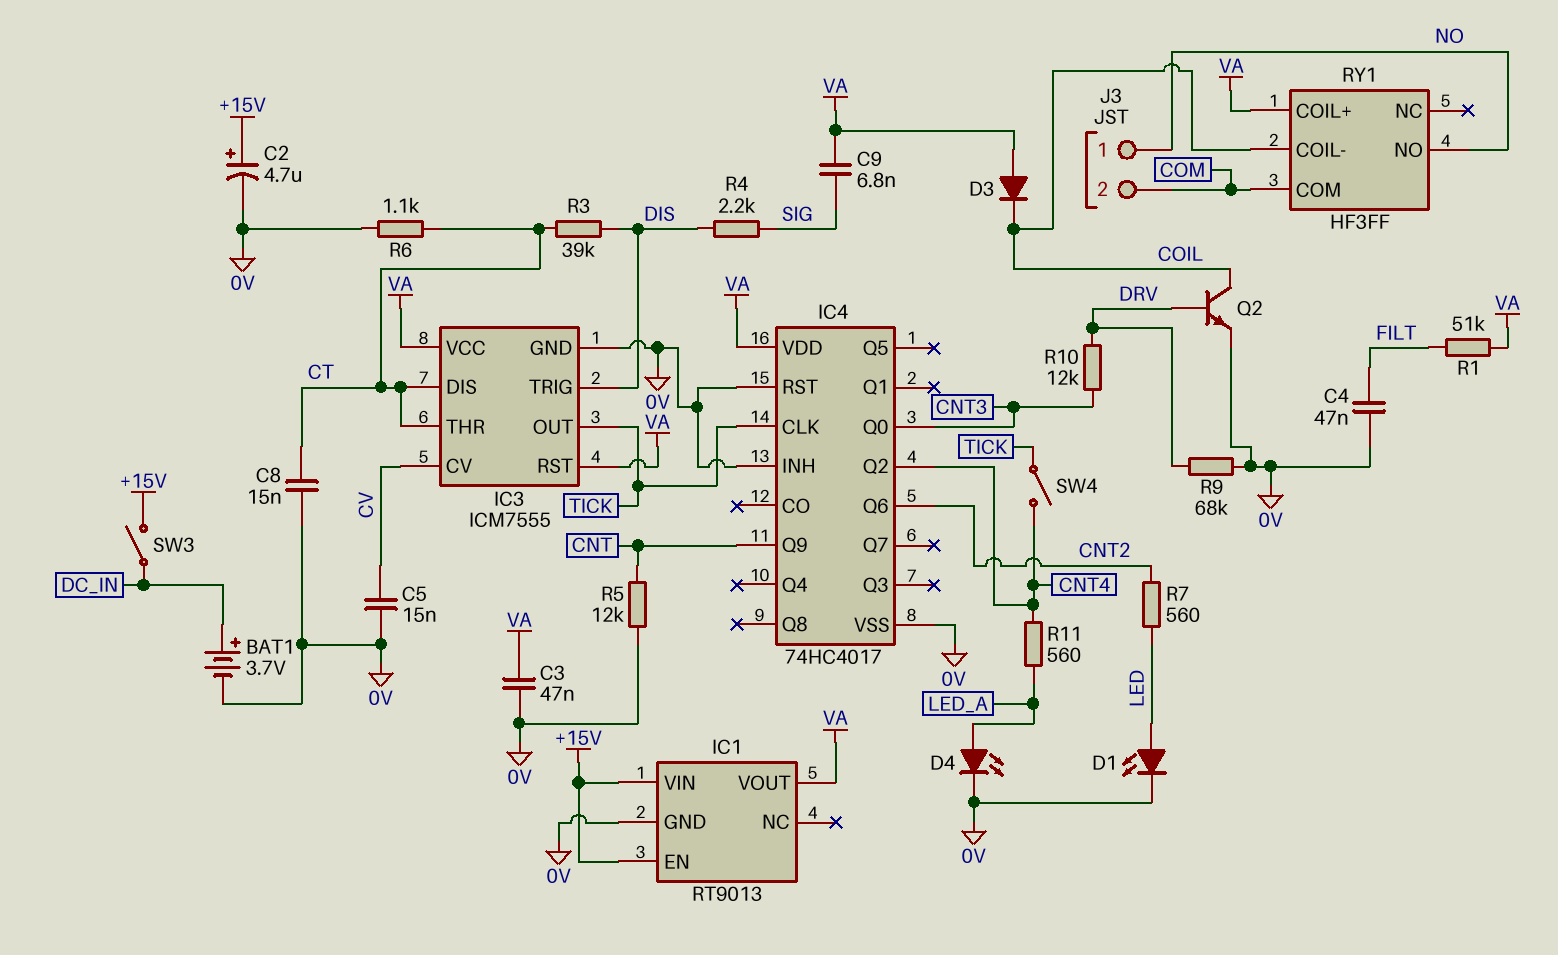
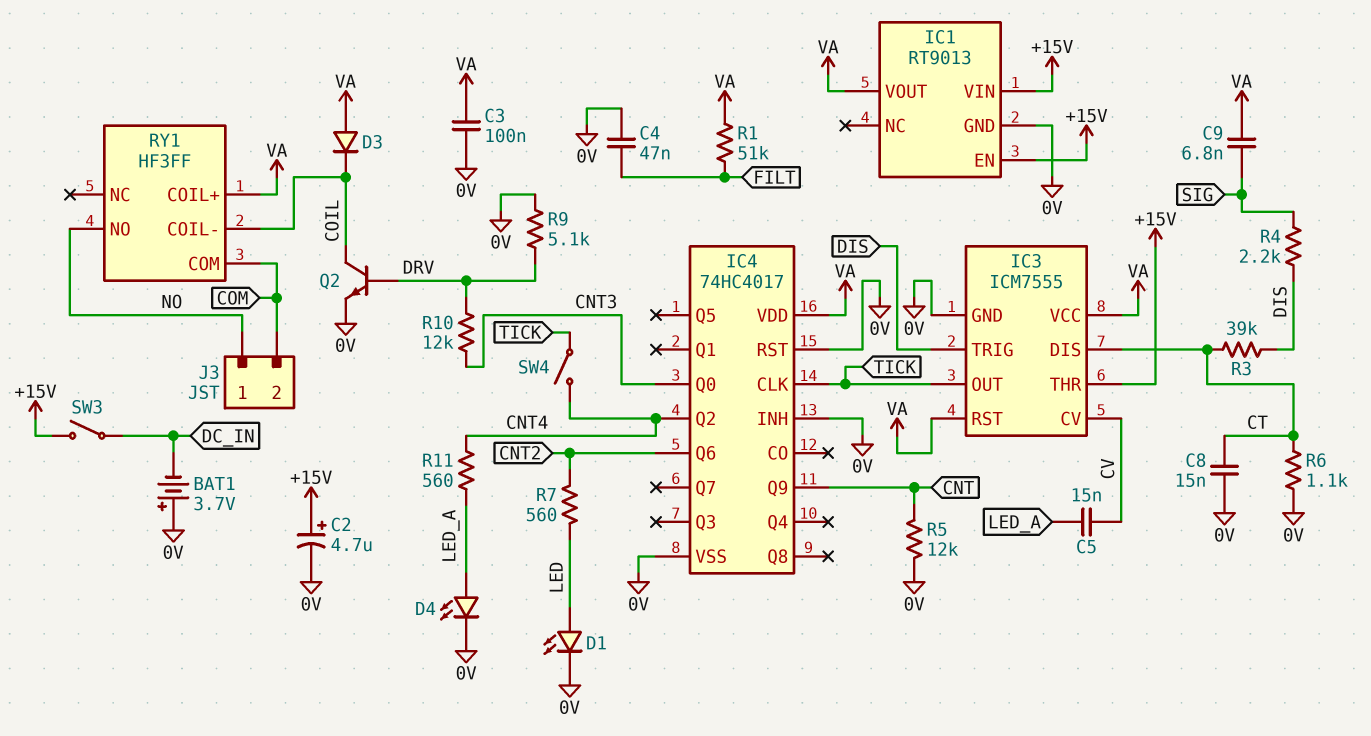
BAT1: 3.7V (plus DC_IN, minus 0V) -> 3.7V (plus 0V, minus DC_IN)
C3: 47nF (0V, VA) -> 100nF (0V, VA)
C5: 15nF (0V, CV) -> 15nF (CV, LED_A)
IC3 pin THR: CT -> +15V
R9: 68k (0V, DRV) -> 5.1k (0V, DRV)

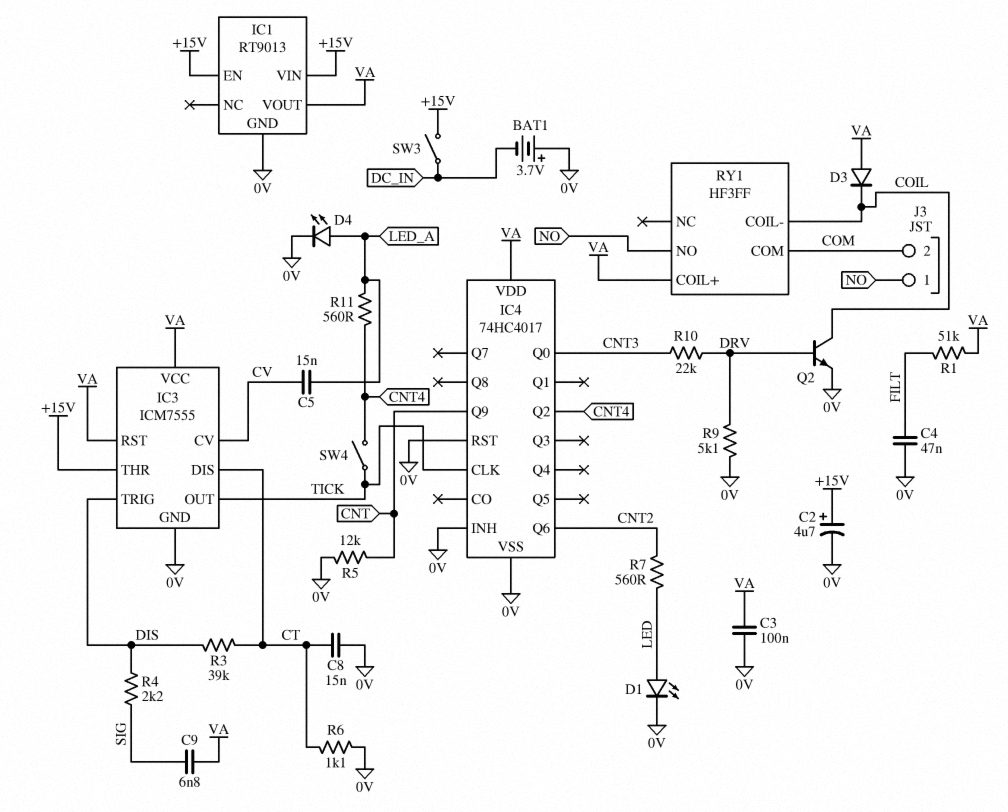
R10: 12k (CNT3, DRV) -> 22k (CNT3, DRV)

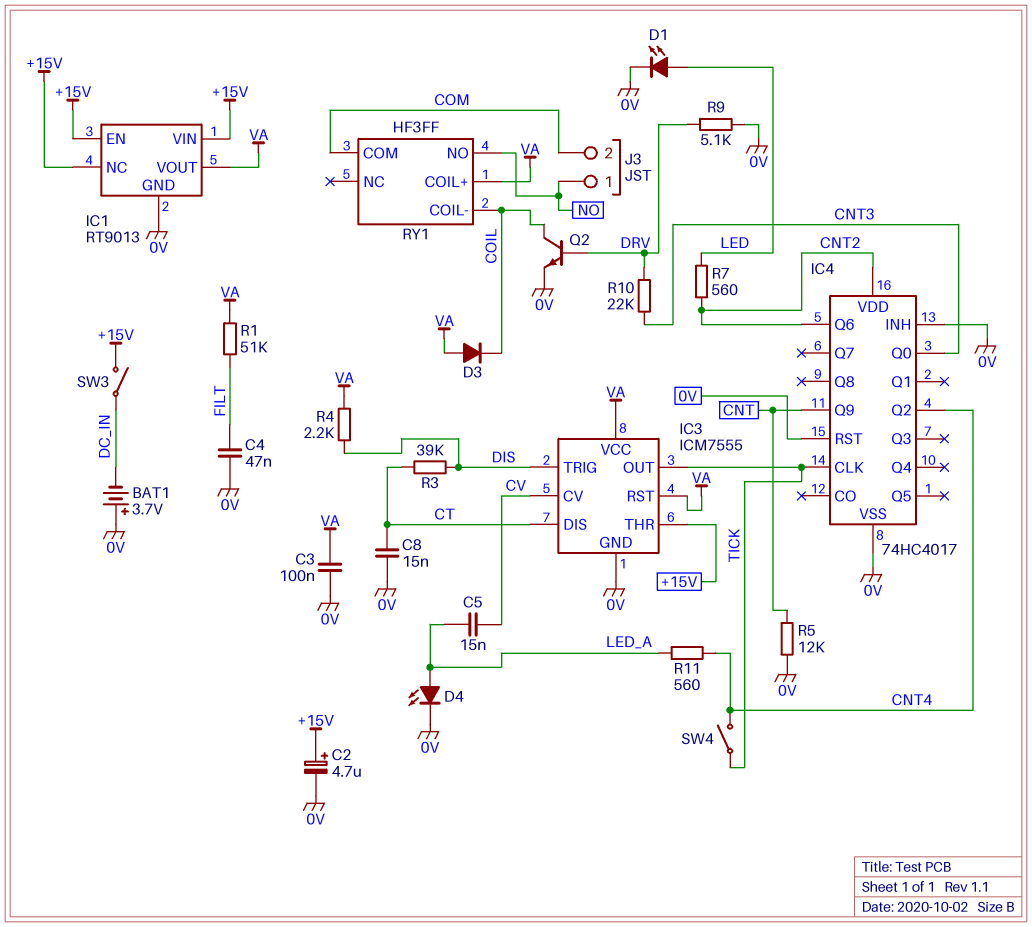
C9: 6.8nF (SIG, VA) -> none
IC1 pin NC: none -> +15V
IC4 pin VDD: VA -> CNT2
R4: 2.2k (DIS, SIG) -> 2.2k (DIS, VA)
R6: 1.1k (0V, CT) -> none

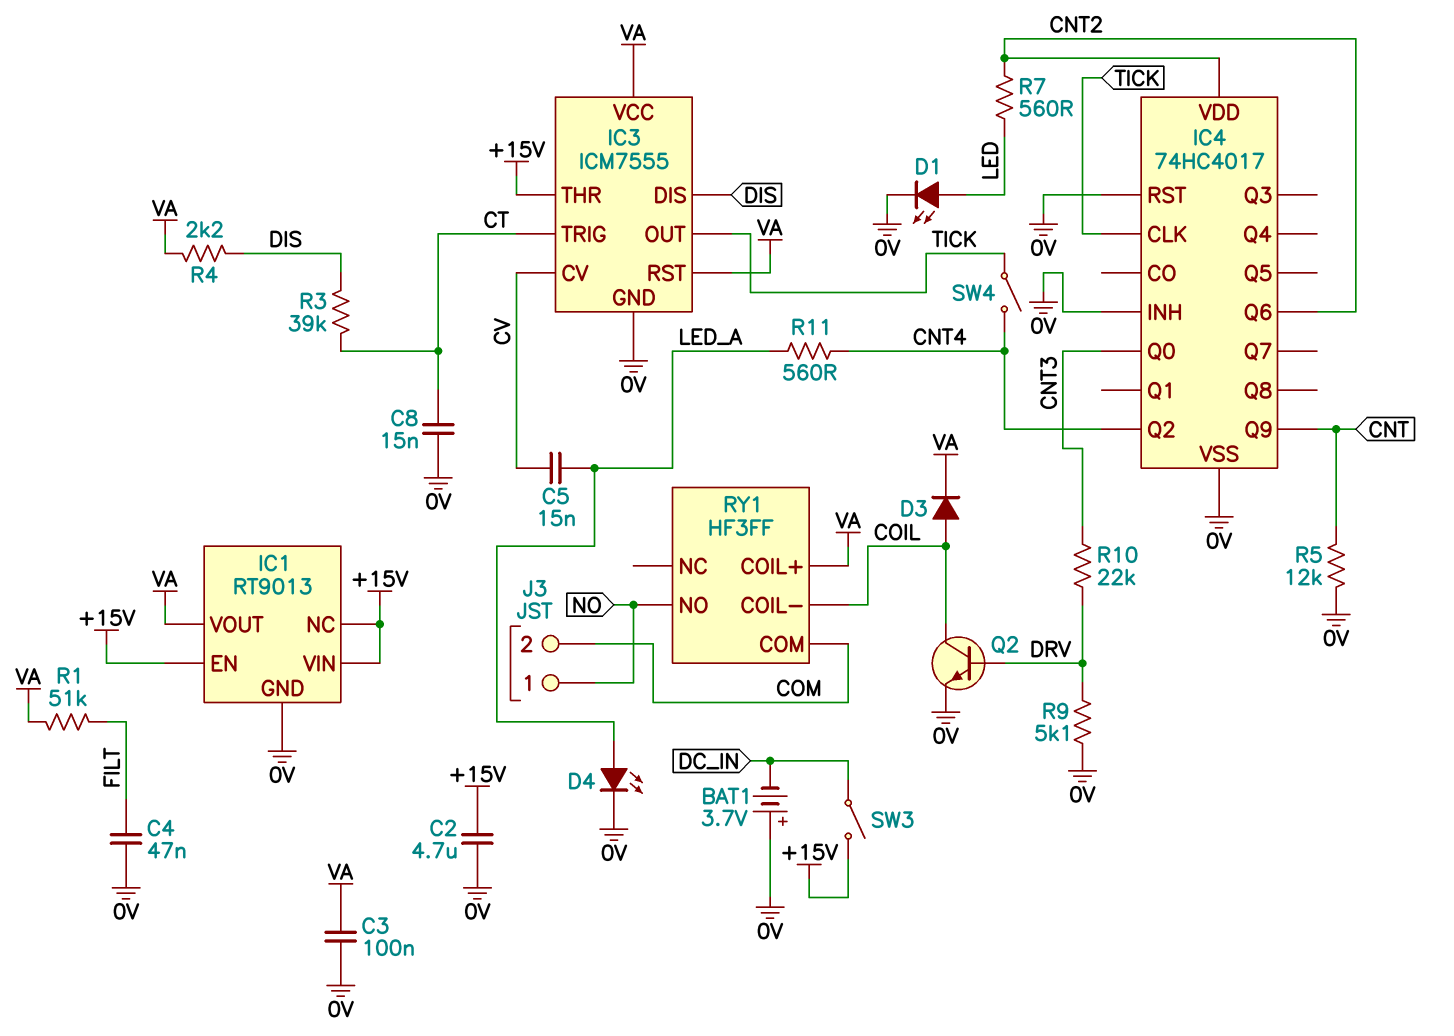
C2: 4.7uF (plus +15V, minus 0V) -> 4.7uF (+15V, 0V)
D3: diode (A VA, K COIL) -> diode (A COIL, K VA)
IC3 pin DIS: CT -> DIS
IC3 pin TRIG: DIS -> CT

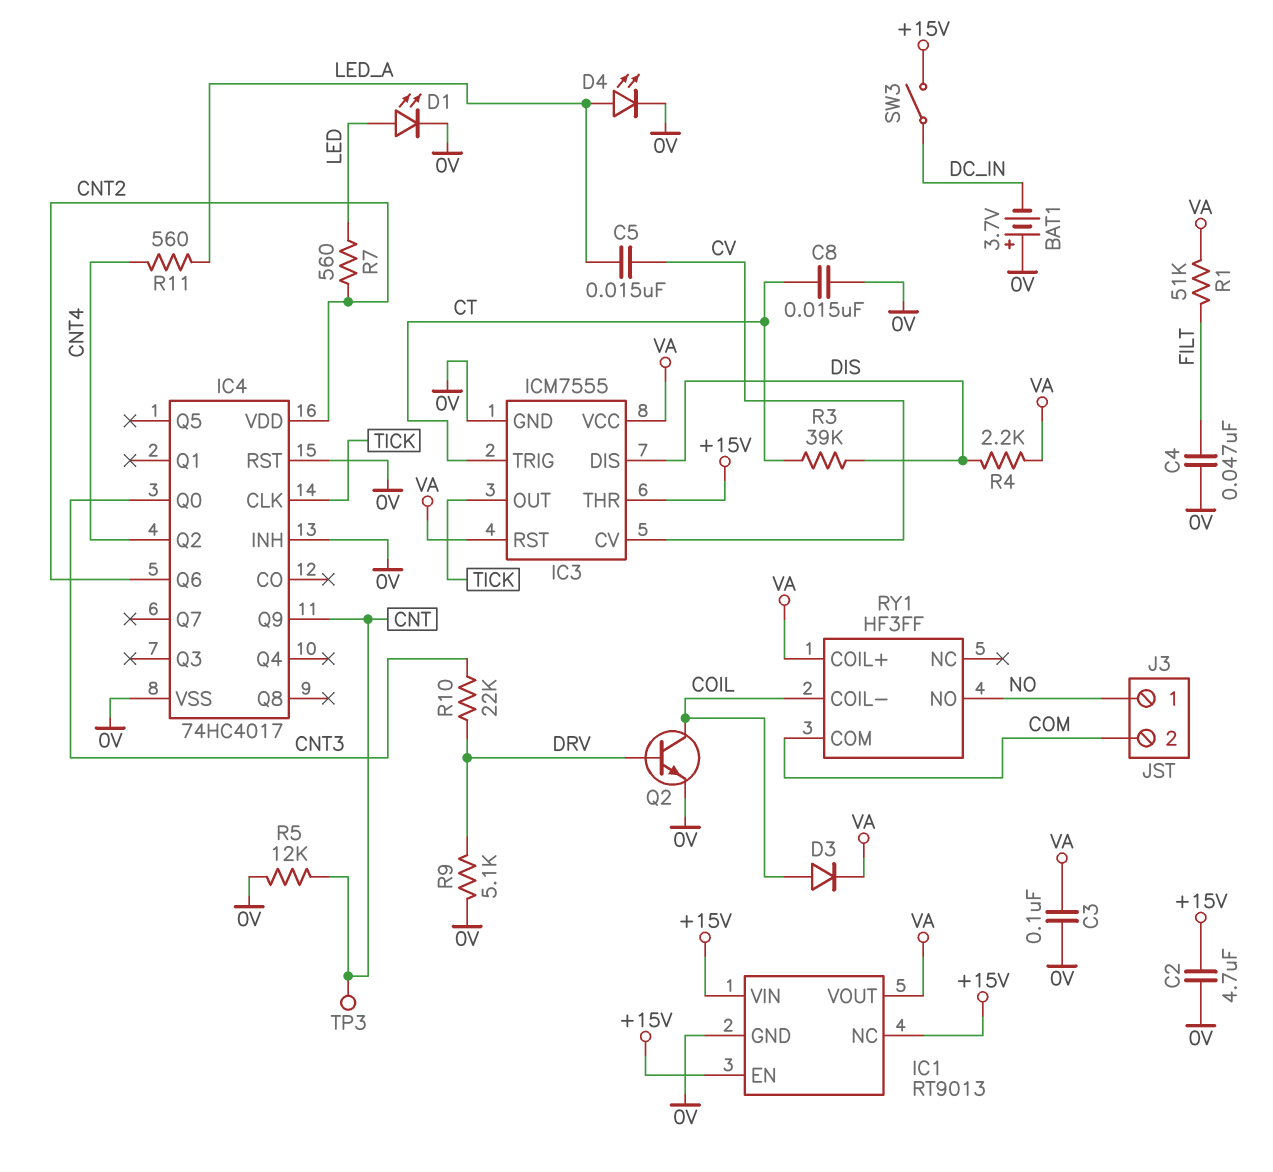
SW4: switch (CNT4, TICK) -> none
TP3: none -> test point (CNT)

